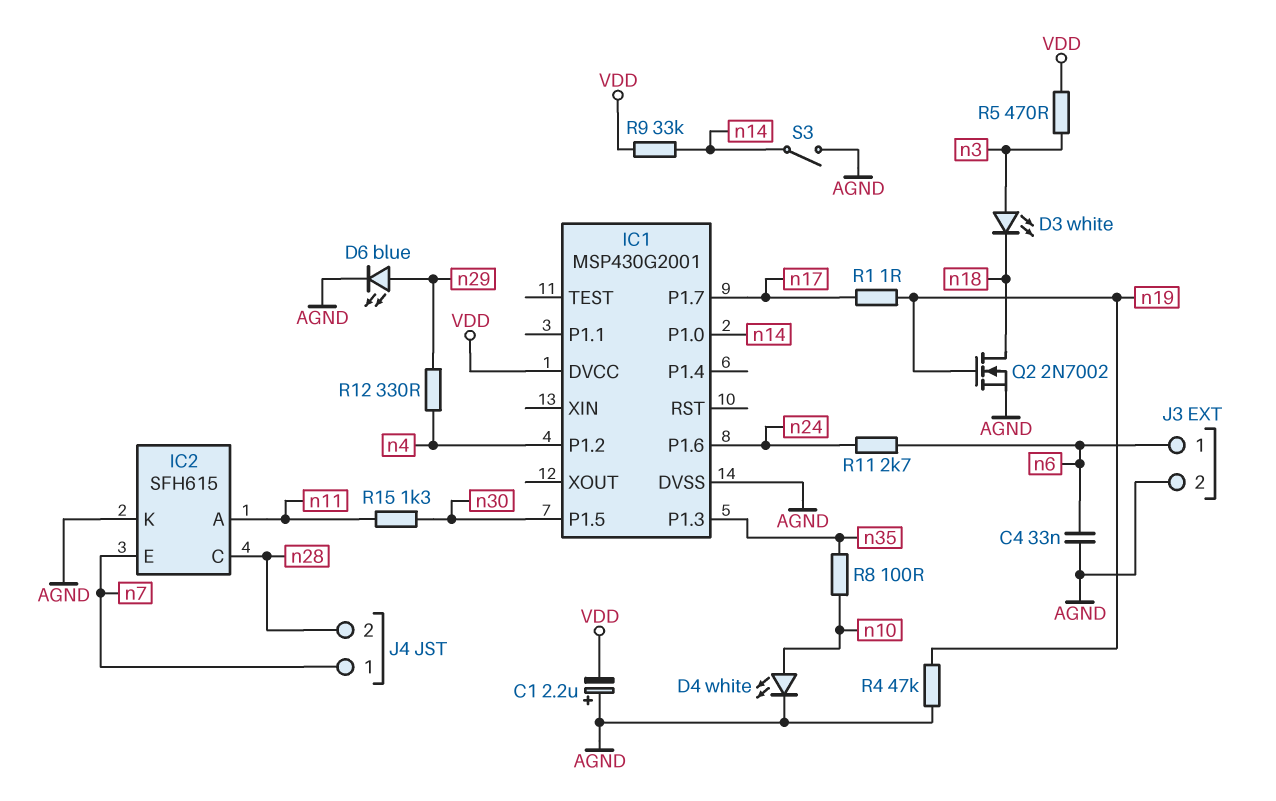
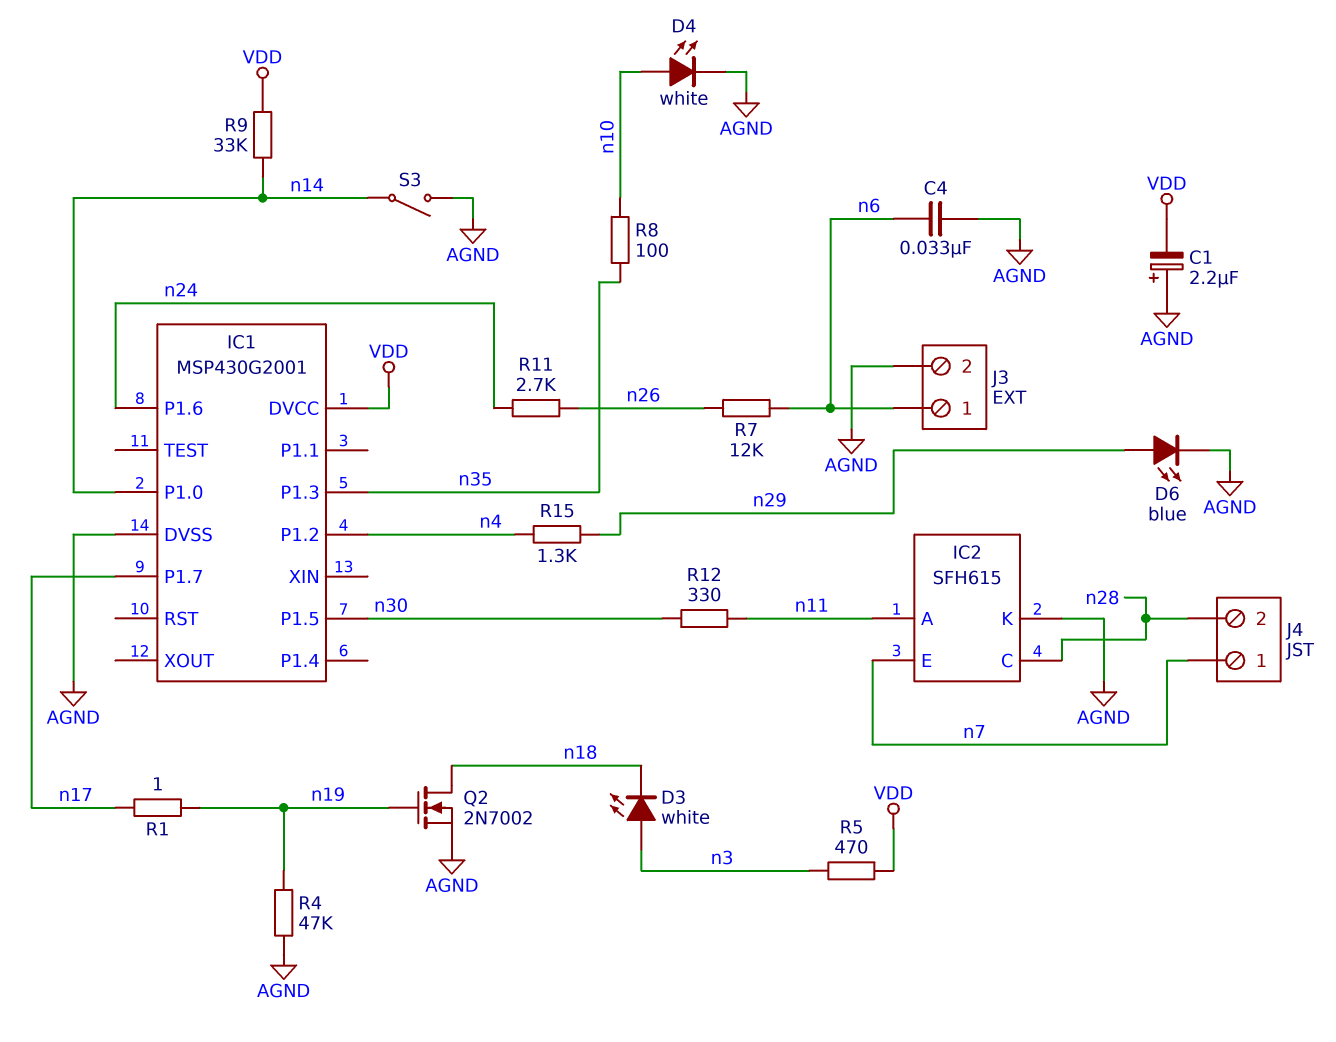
R7: none -> 12k (n6, n26)
R11: 2.7k (n6, n24) -> 2.7k (n24, n26)
R12: 330 (n4, n29) -> 330 (n11, n30)
R15: 1.3k (n11, n30) -> 1.3k (n4, n29)

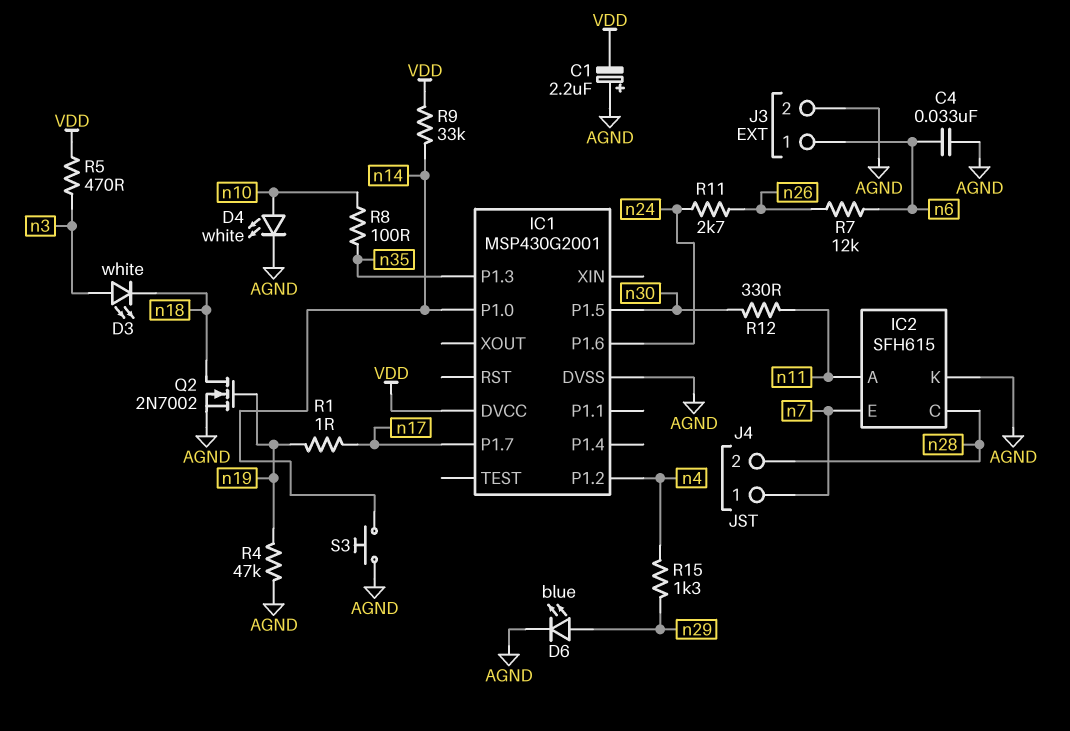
S3: switch (AGND, n14) -> button (AGND, n14)

